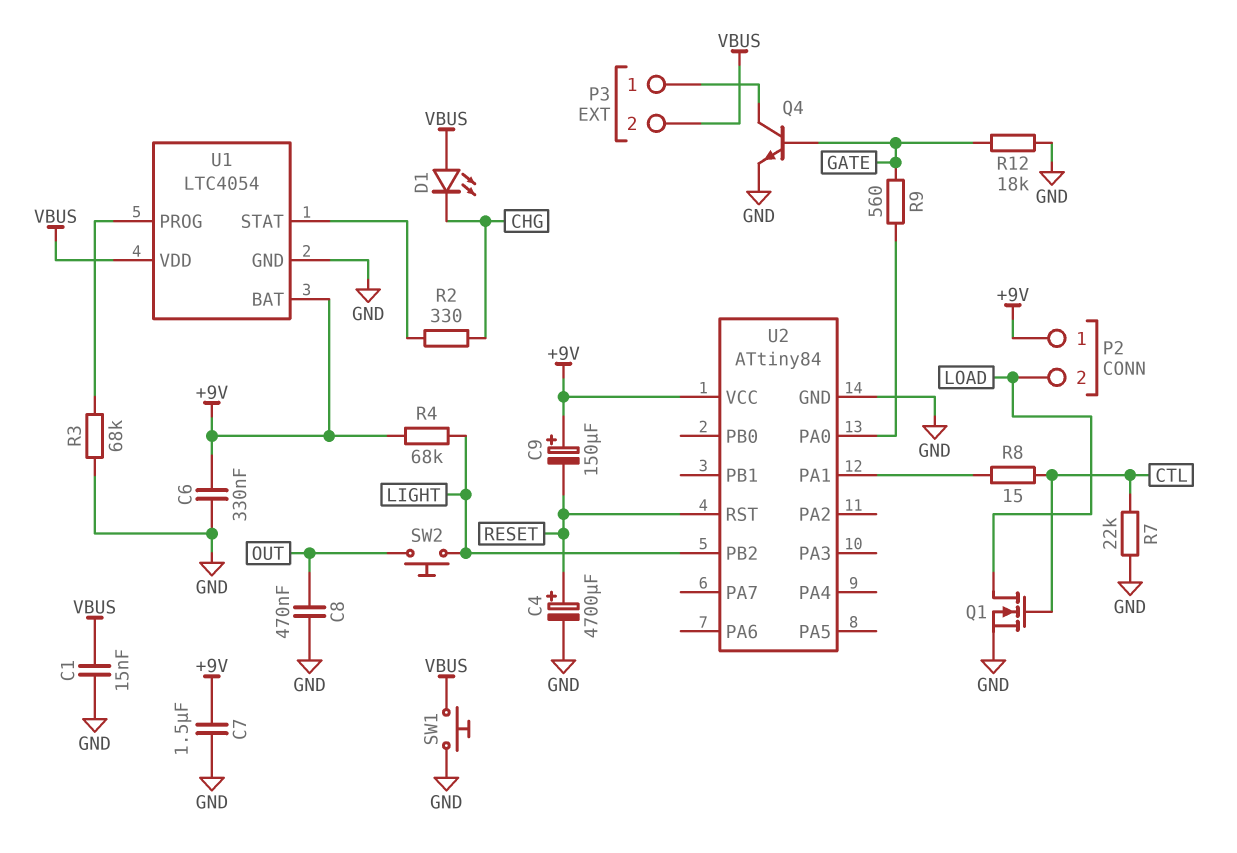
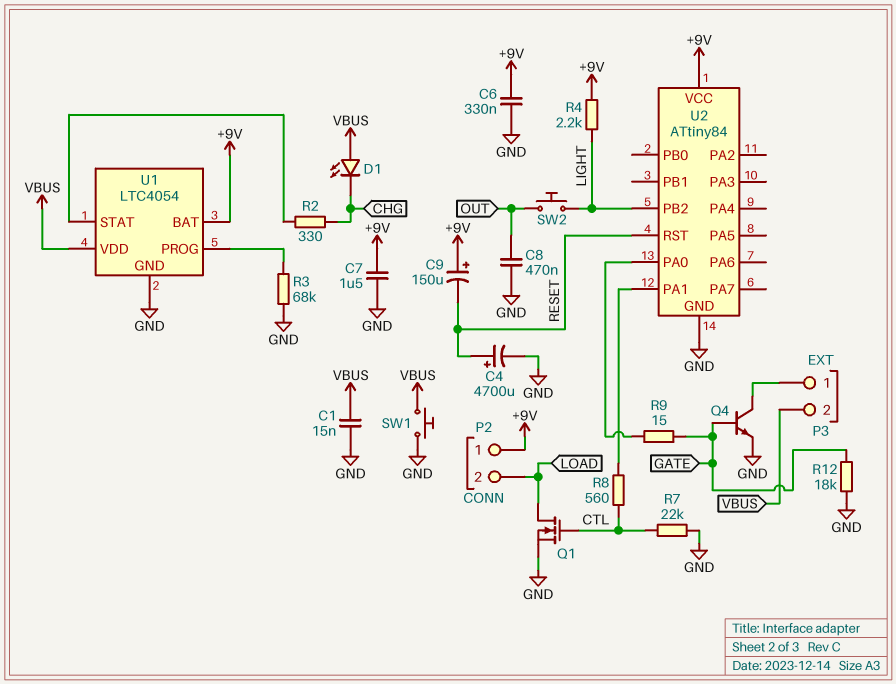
R4: 68k (+9V, LIGHT) -> 2.2k (+9V, LIGHT)
R8: 15 (CTL, U2/PA1) -> 560 (CTL, U2/PA1)
R9: 560 (GATE, U2/PA0) -> 15 (GATE, U2/PA0)

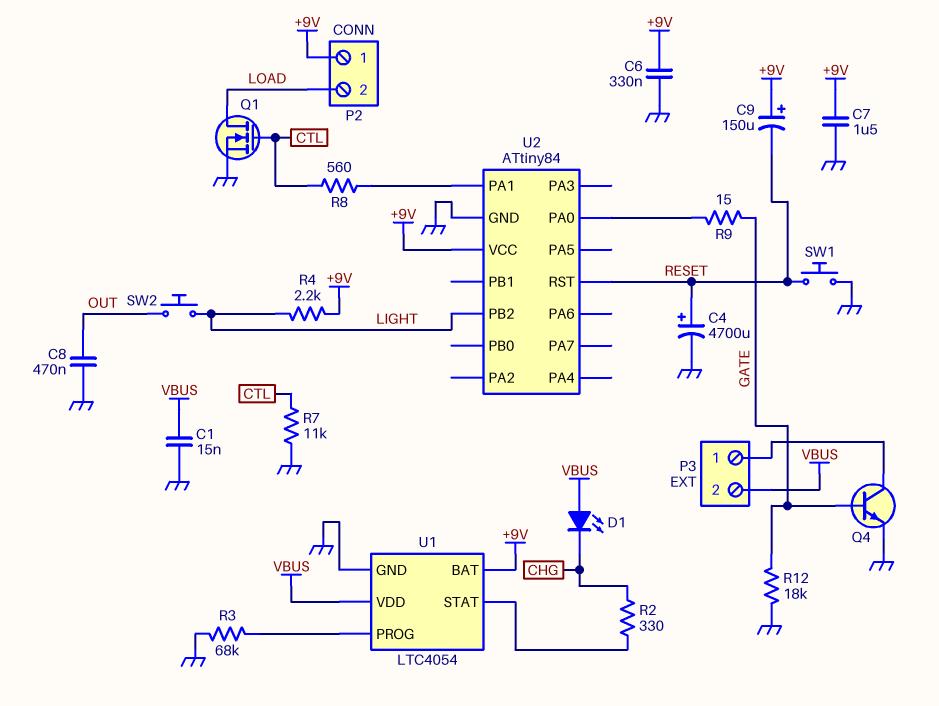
R7: 22k (CTL, GND) -> 11k (CTL, GND)
SW1: button (GND, VBUS) -> button (GND, RESET)

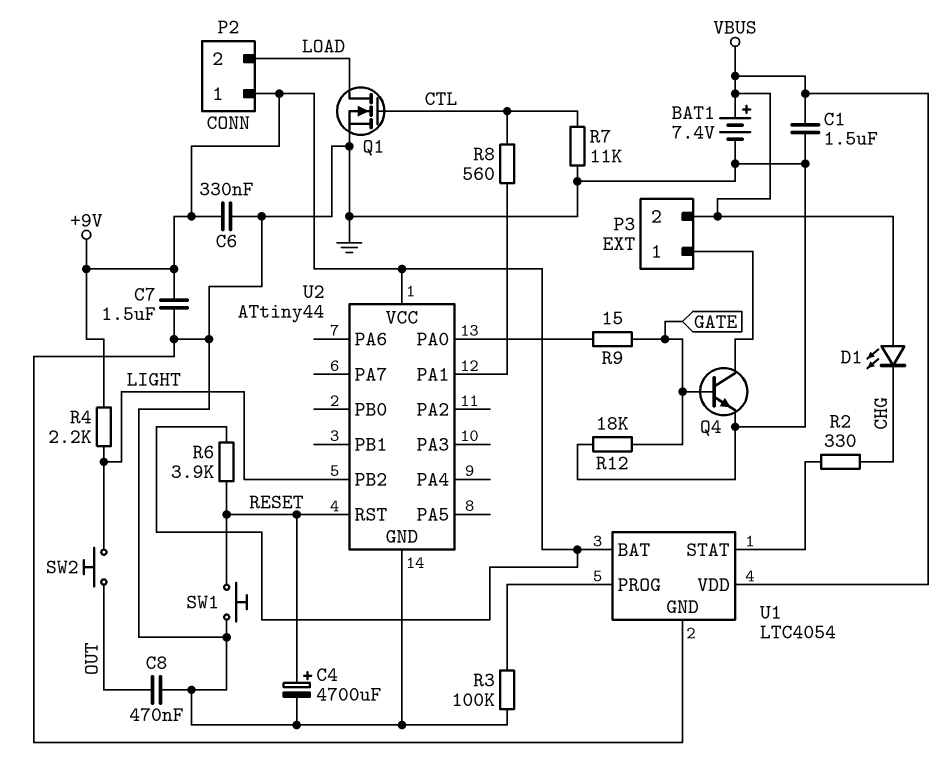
BAT1: none -> 7.4V (plus VBUS, minus GND)
C1: 15nF (GND, VBUS) -> 1.5uF (GND, VBUS)
C9: 150uF (plus +9V, minus RESET) -> none
R3: 68k (GND, U1/PROG) -> 100k (GND, U1/PROG)
R6: none -> 3.9k (+9V, RESET)
U2: ATtiny84 -> ATtiny44

